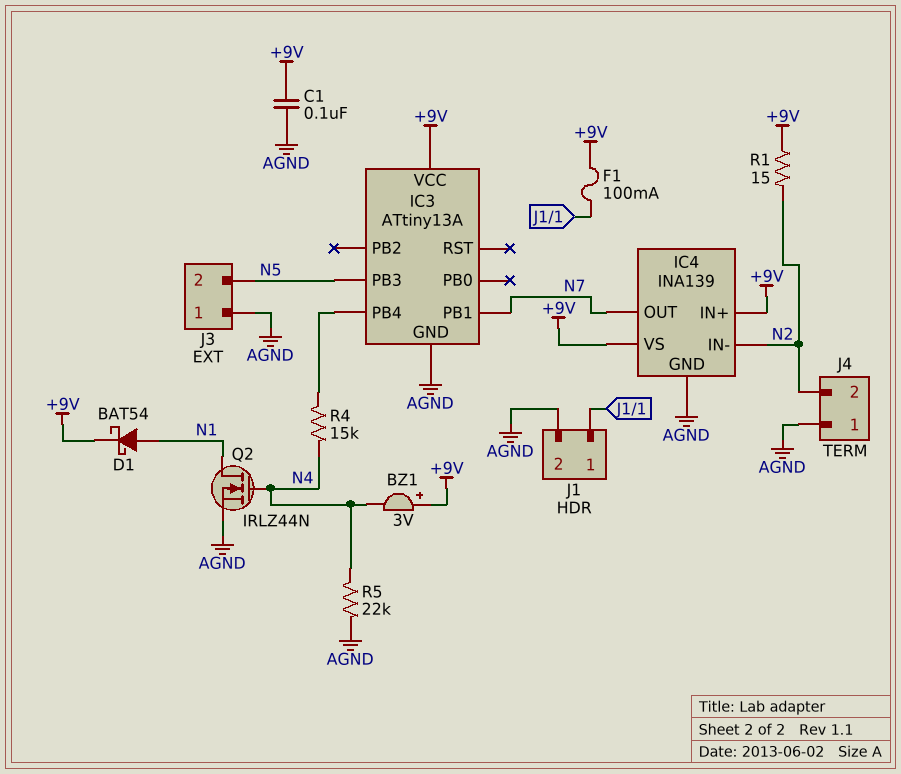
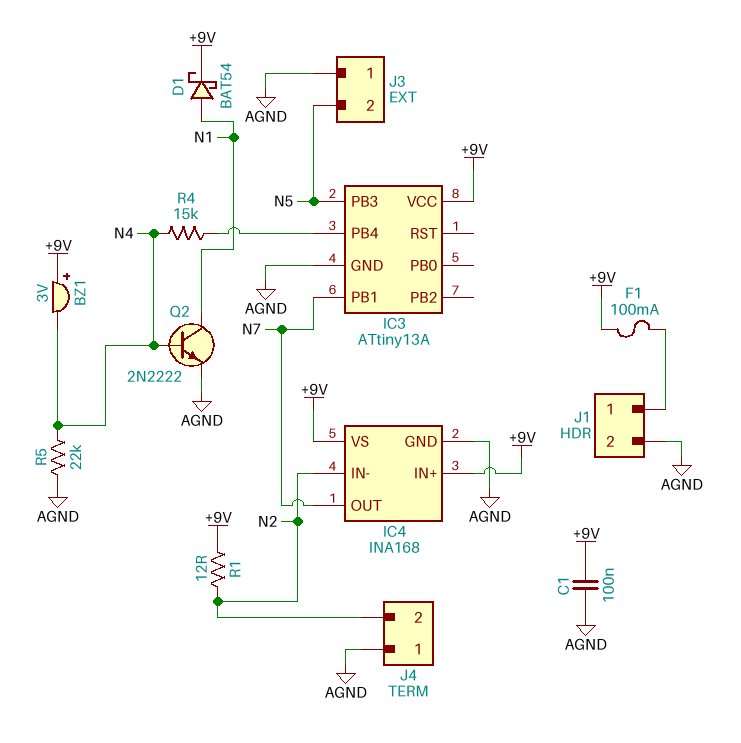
IC4: INA139 -> INA168
Q2: NMOS IRLZ44N (G N4, D N1, S AGND) -> NPN 2N2222 (B N4, C N1, E AGND)
R1: 15 (+9V, N2) -> 12 (+9V, N2)

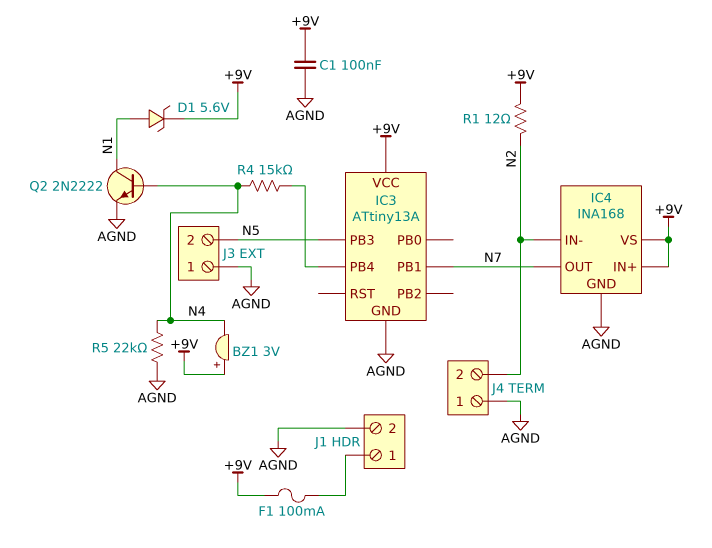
D1: schottky BAT54 (A N1, K +9V) -> zener 5.6V (A N1, K +9V)

